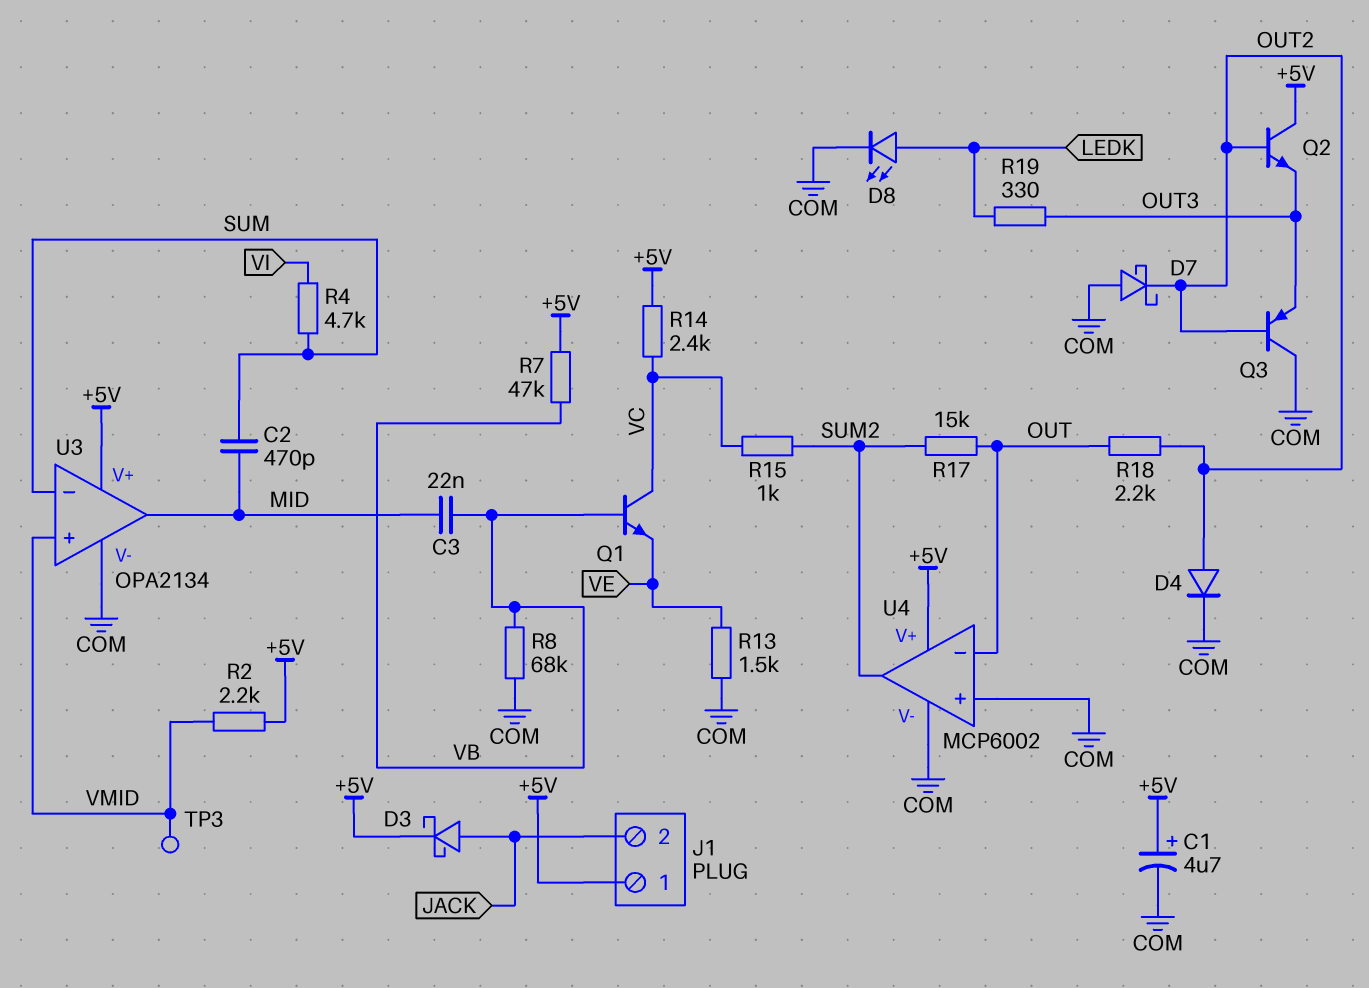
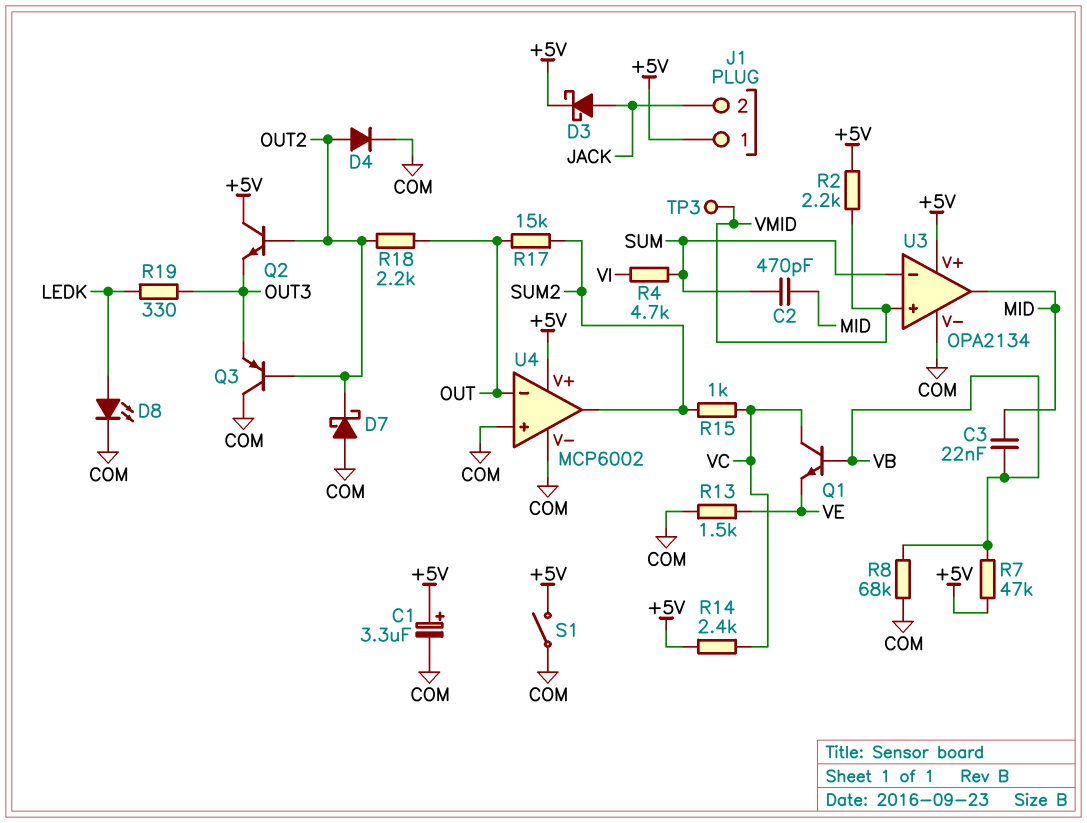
C1: 4.7uF (plus +5V, minus COM) -> 3.3uF (plus +5V, minus COM)
S1: none -> switch (+5V, COM)

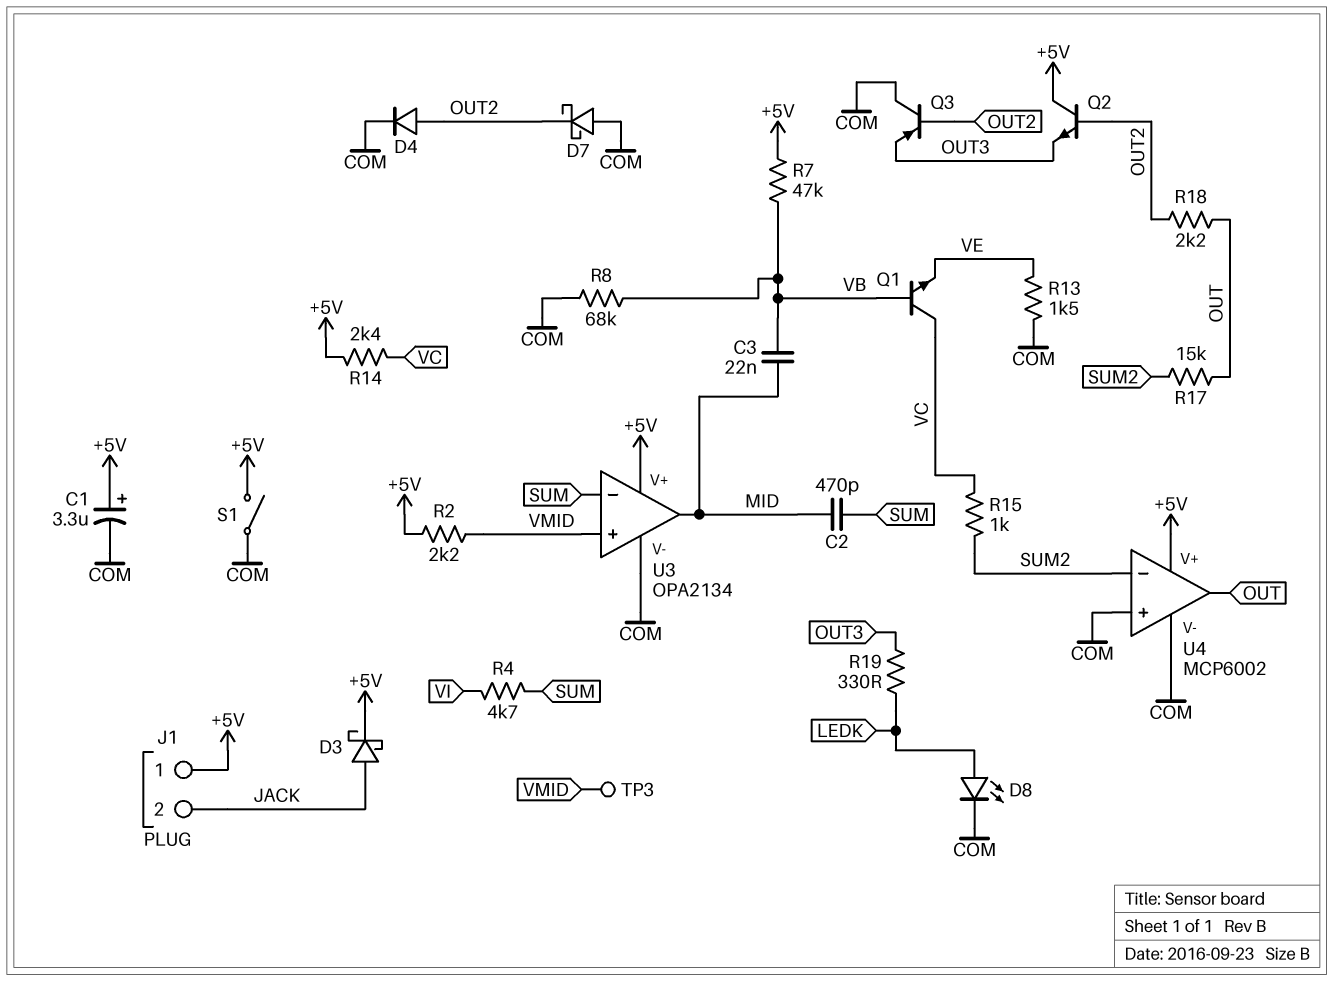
U4 pin in-: OUT -> SUM2
U4 pin out: SUM2 -> OUT

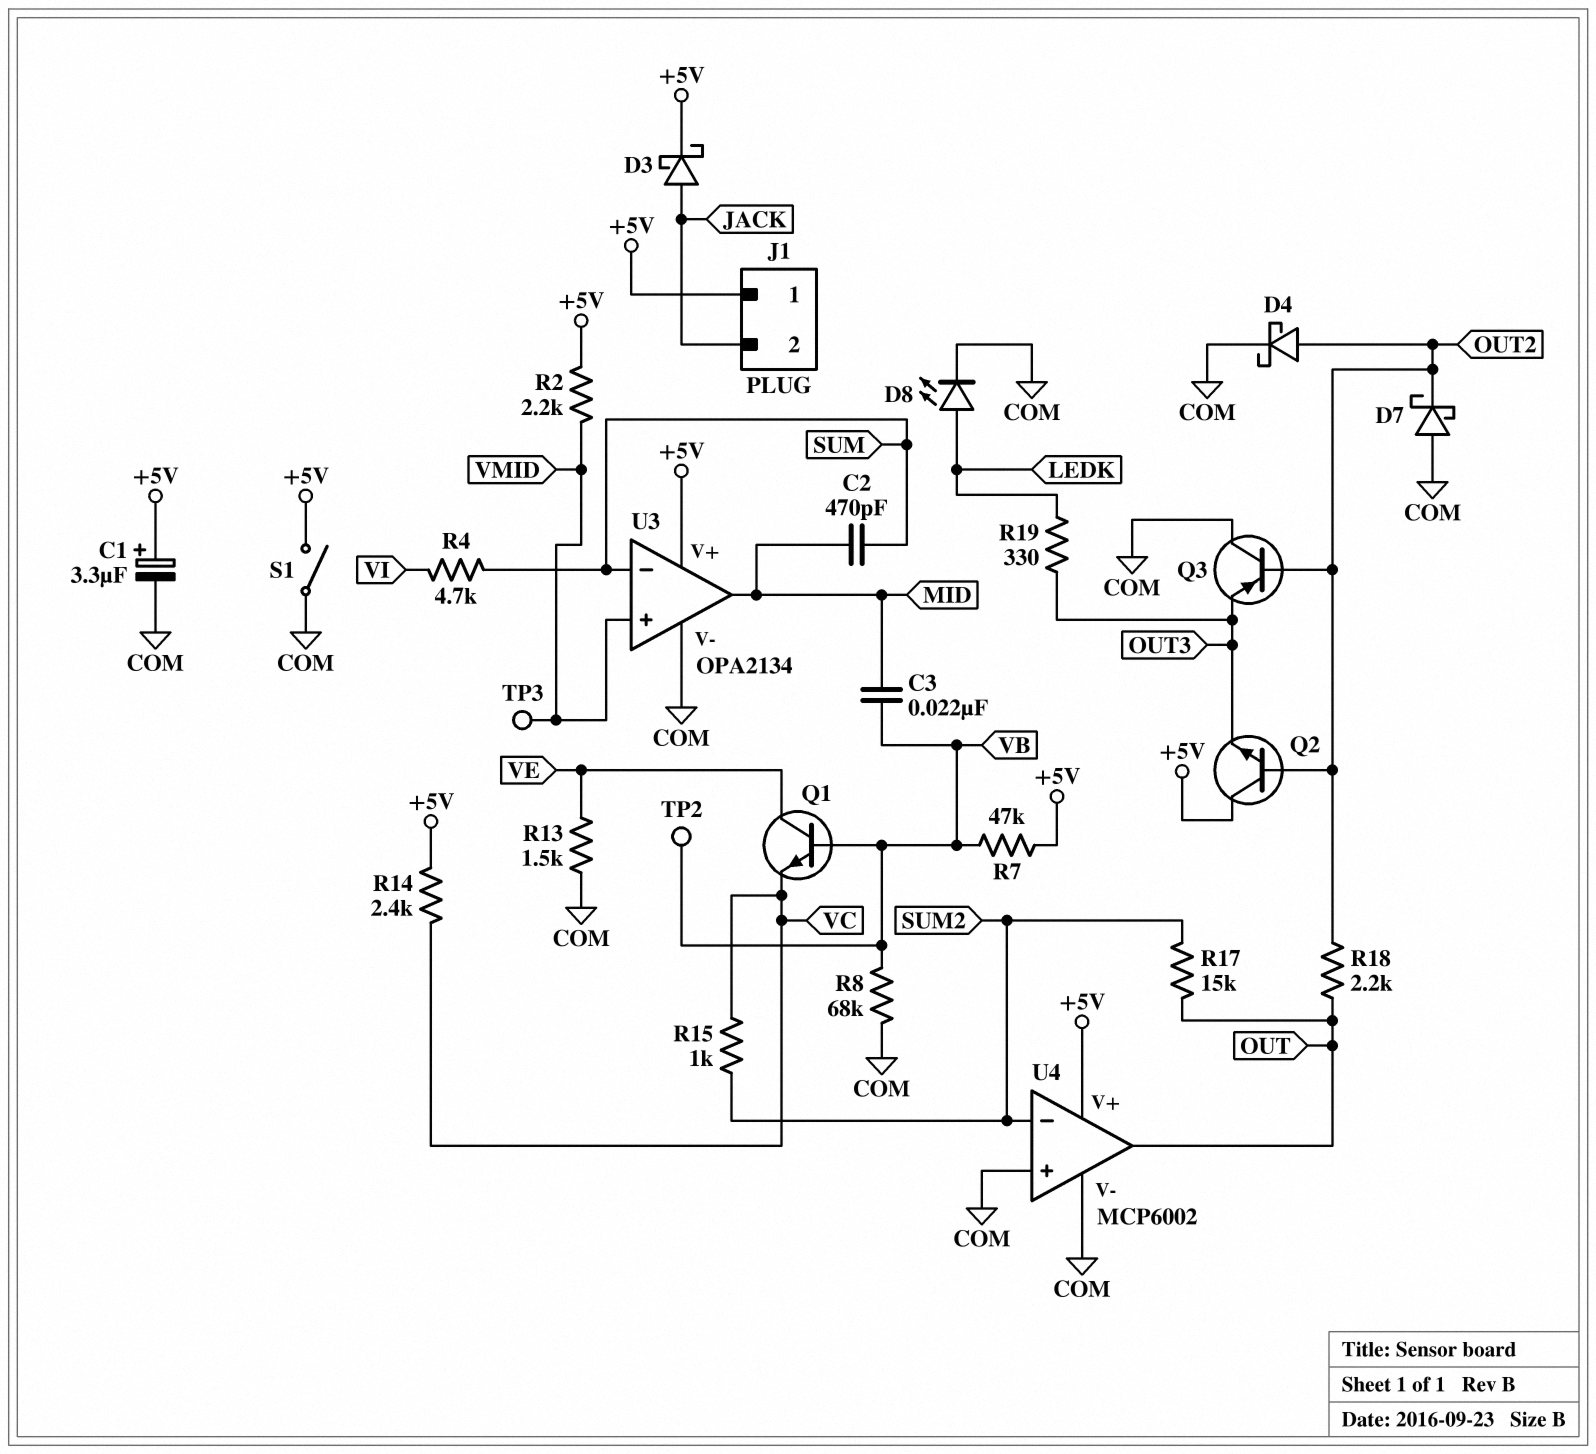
D4: diode (A OUT2, K COM) -> schottky (A OUT2, K COM)
Q1: NPN (B VB, C VC, E VE) -> NPN (B VB, C VE, E VC)
TP2: none -> test point (VB)

